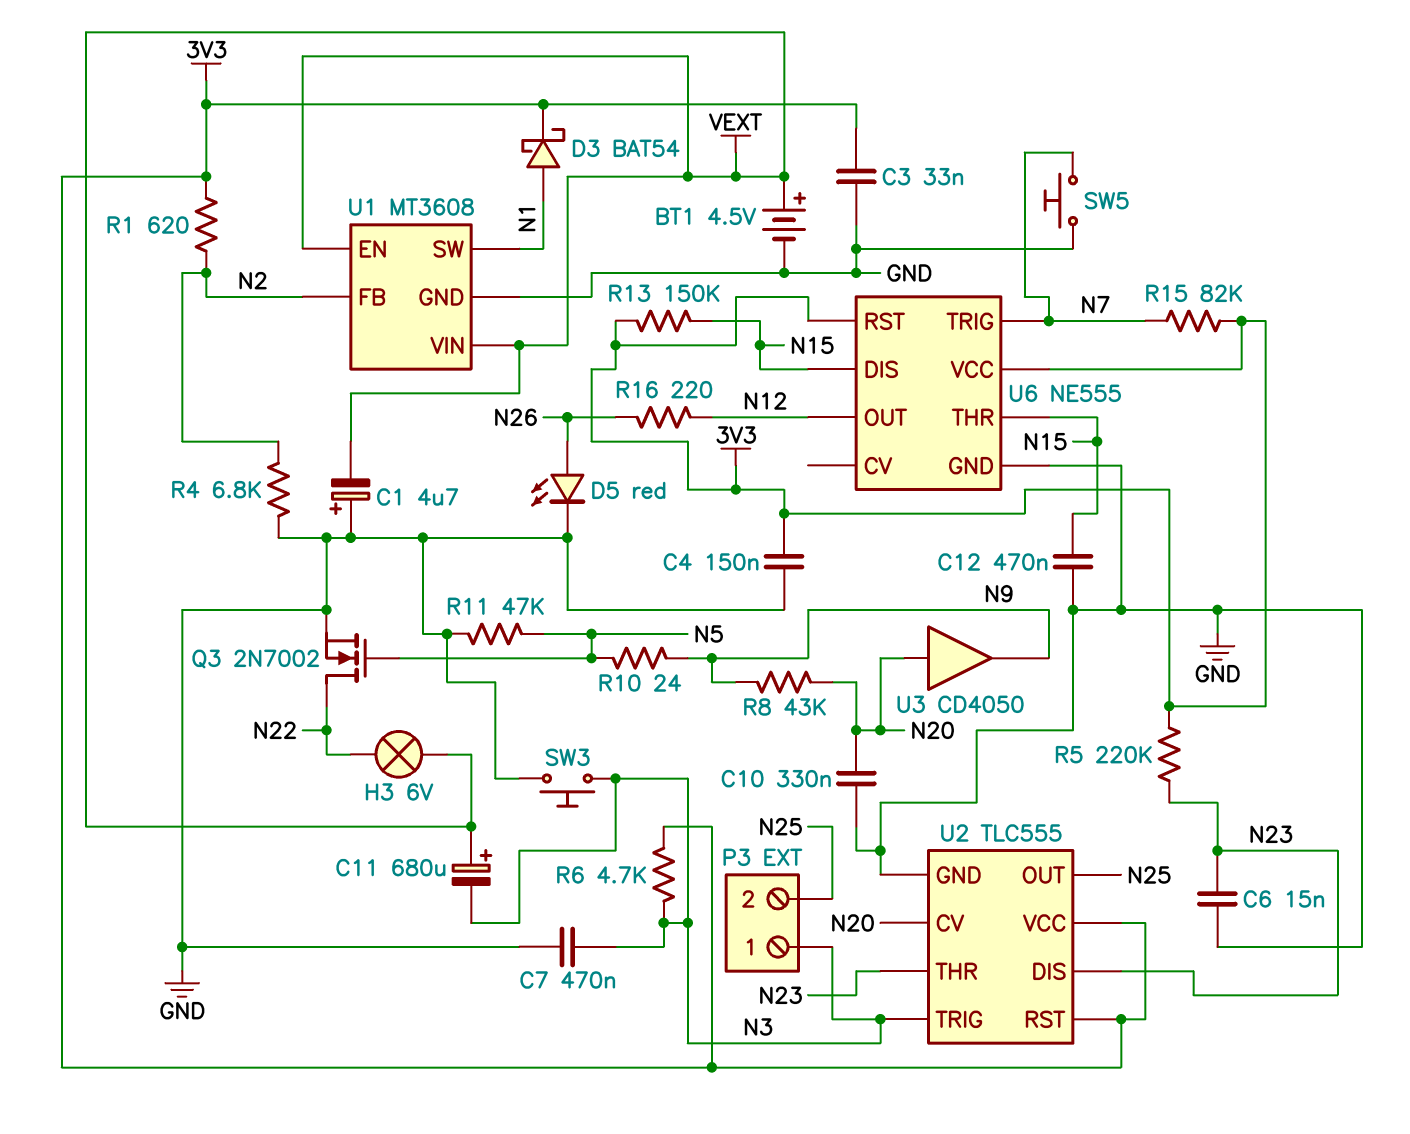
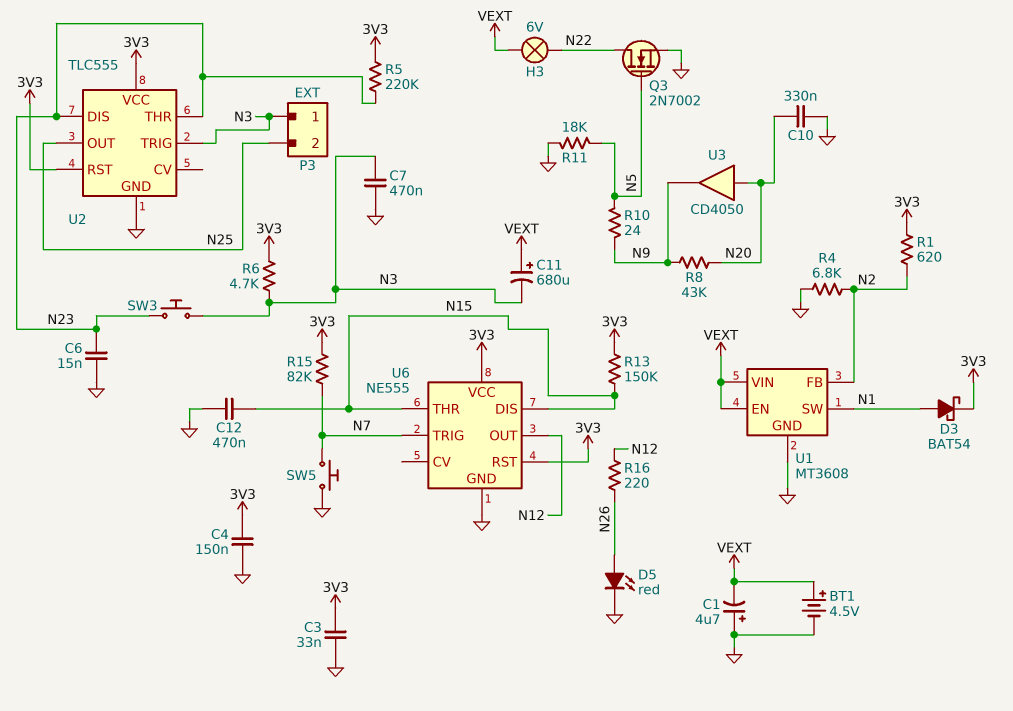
R11: 47k (GND, N5) -> 18k (GND, N5)
SW3: button (GND, N3) -> button (N3, N23)
U2 pin CV: N20 -> none

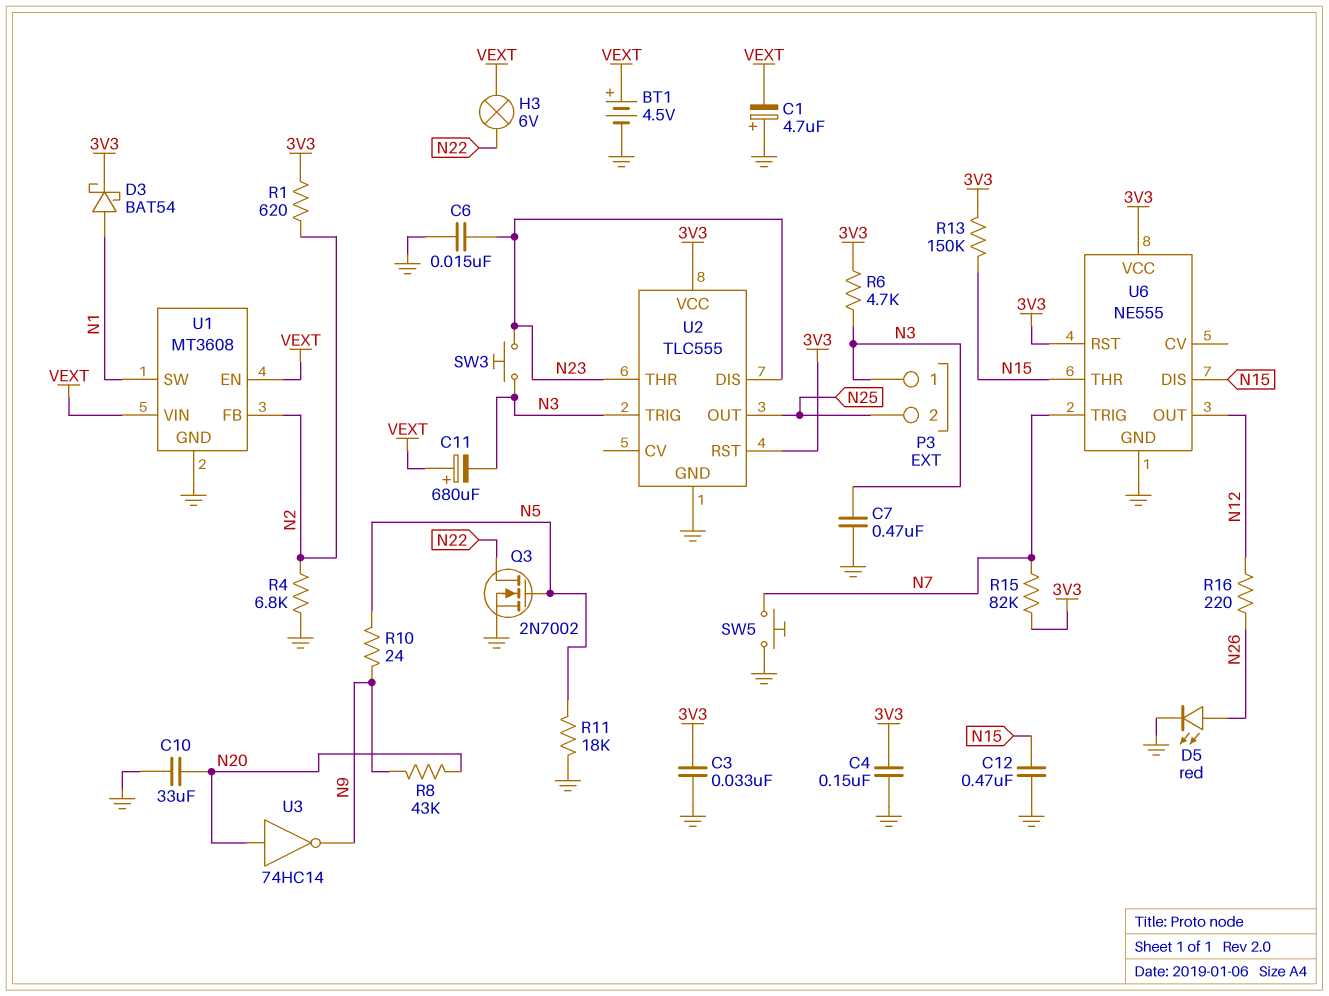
C10: 330nF (GND, N20) -> 33uF (GND, N20)
R5: 220k (3V3, N23) -> none
U3: buffer CD4050 (in N20, out N9) -> NOT 74HC14 (in N20, out N9)

